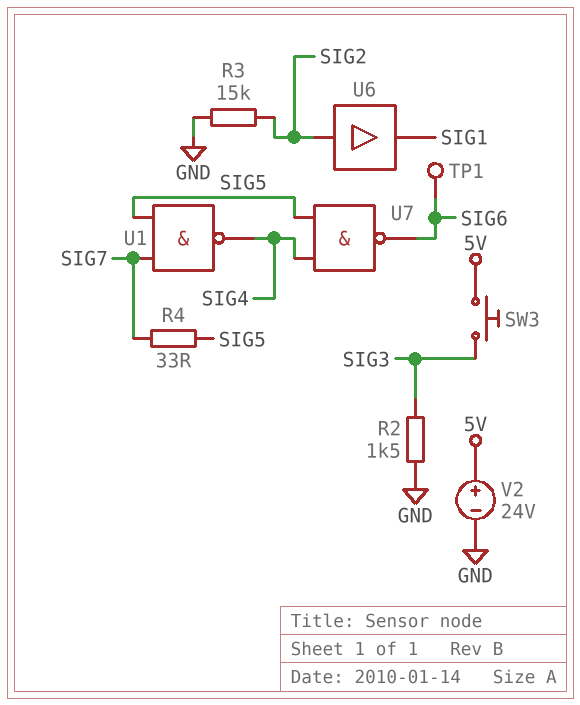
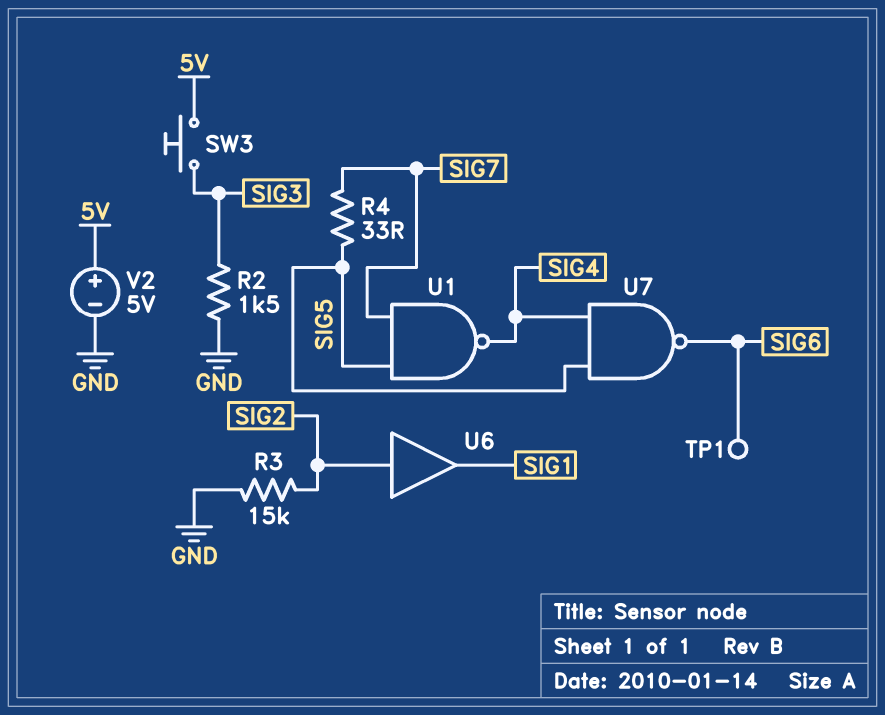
V2: 24V (plus 5V, minus GND) -> 5V (plus 5V, minus GND)

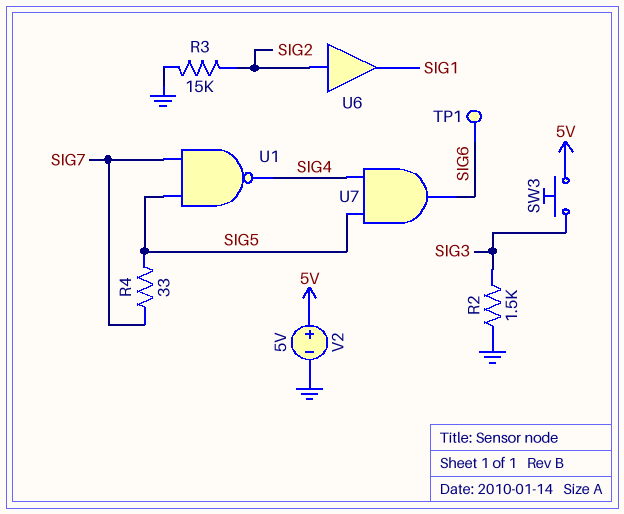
U7: NAND (in SIG4, in SIG5, out SIG6) -> AND (in SIG4, in SIG5, out SIG6)

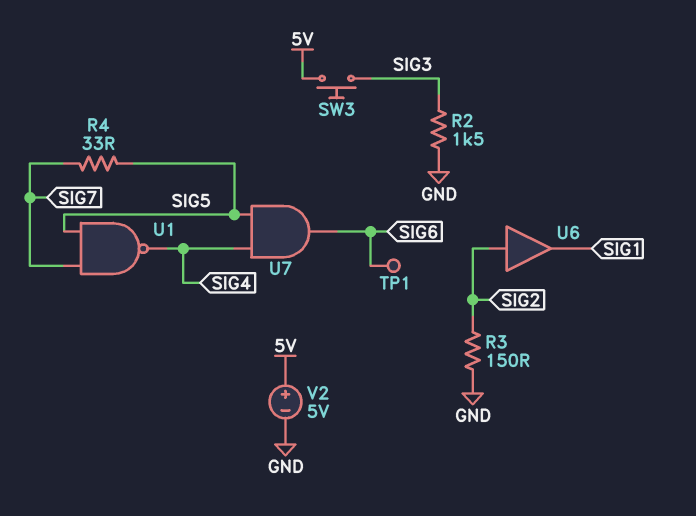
R3: 15k (GND, SIG2) -> 150 (GND, SIG2)

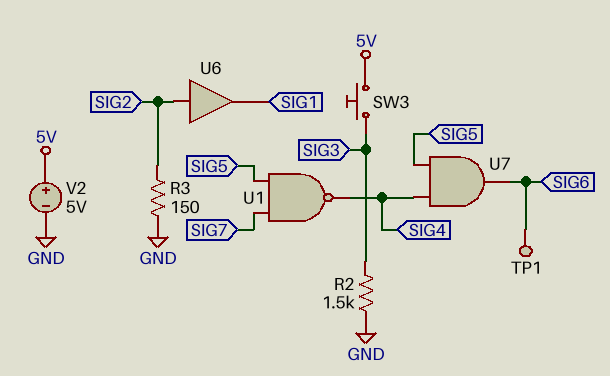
R4: 33 (SIG5, SIG7) -> none

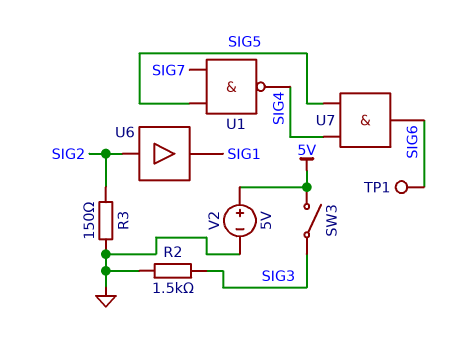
SW3: button (5V, SIG3) -> switch (5V, SIG3)

